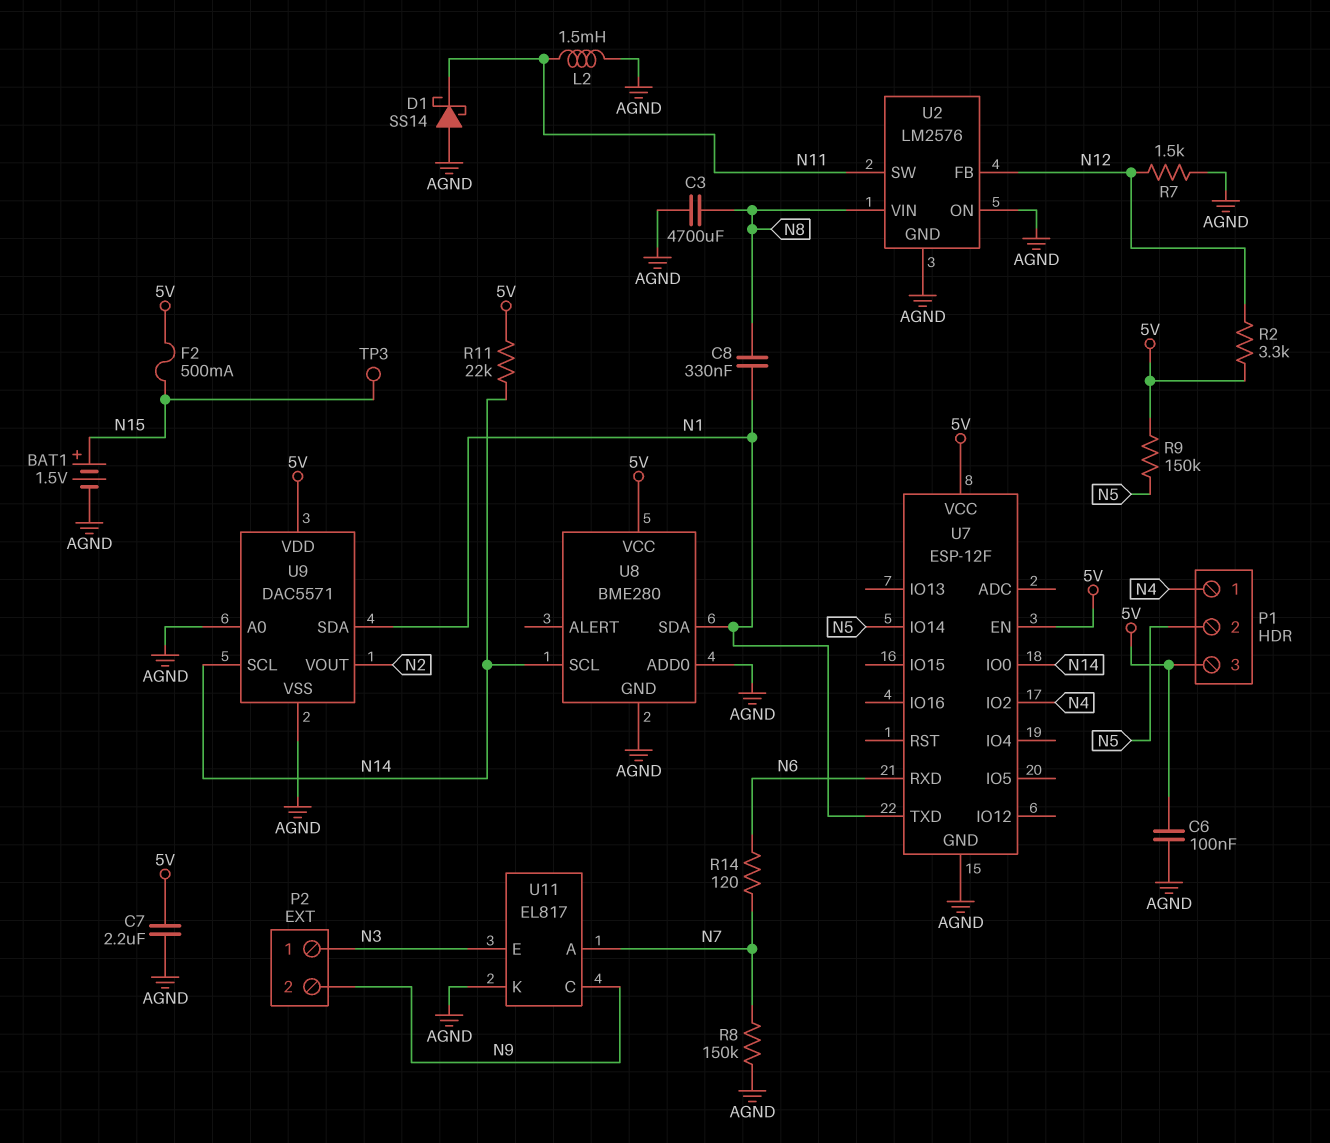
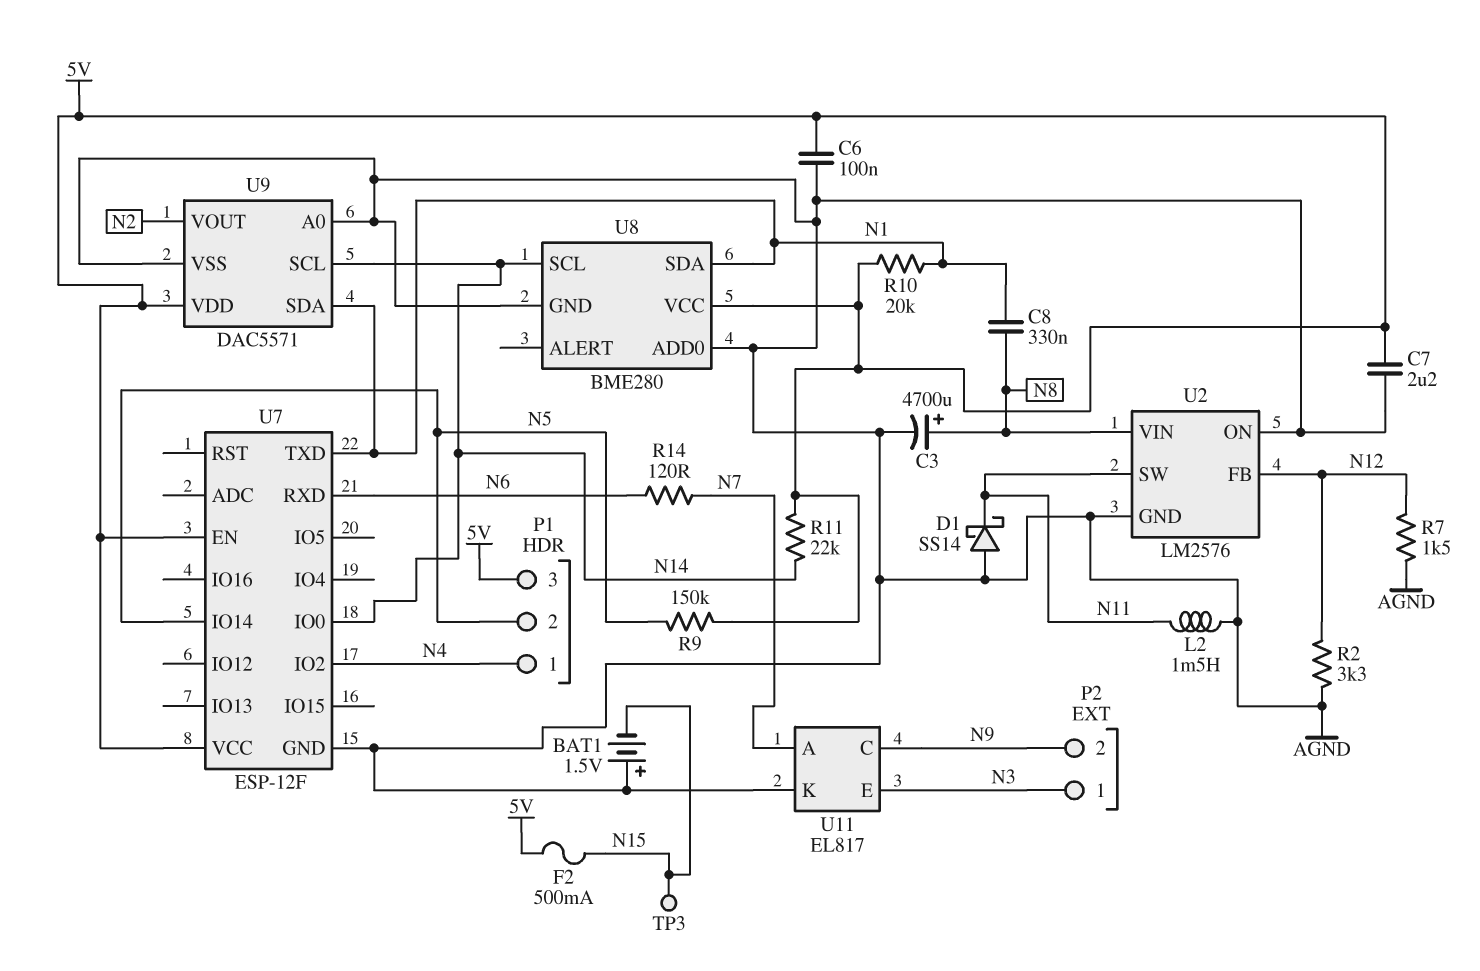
BAT1: 1.5V (plus N15, minus AGND) -> 1.5V (plus AGND, minus N15)
C3: 4700uF (AGND, N8) -> 4700uF (plus N8, minus AGND)
R2: 3.3k (5V, N12) -> 3.3k (AGND, N12)
R8: 150k (AGND, N7) -> none
R10: none -> 20k (5V, N1)

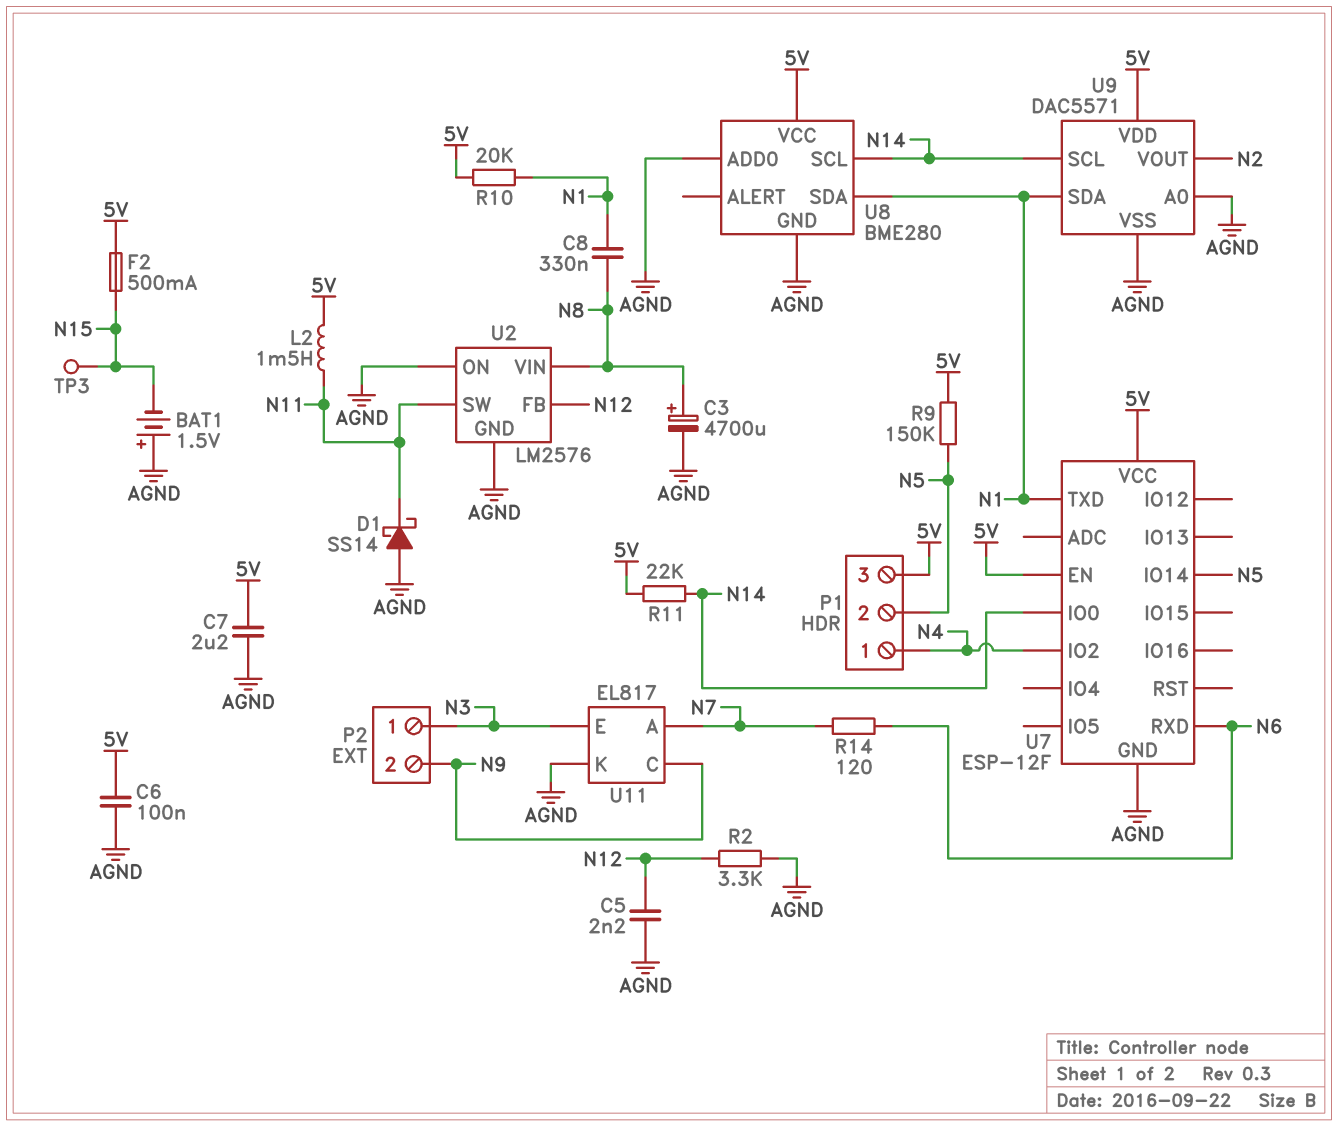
C5: none -> 2.2nF (AGND, N12)
L2: 1.5mH (AGND, N11) -> 1.5mH (5V, N11)
R7: 1.5k (AGND, N12) -> none

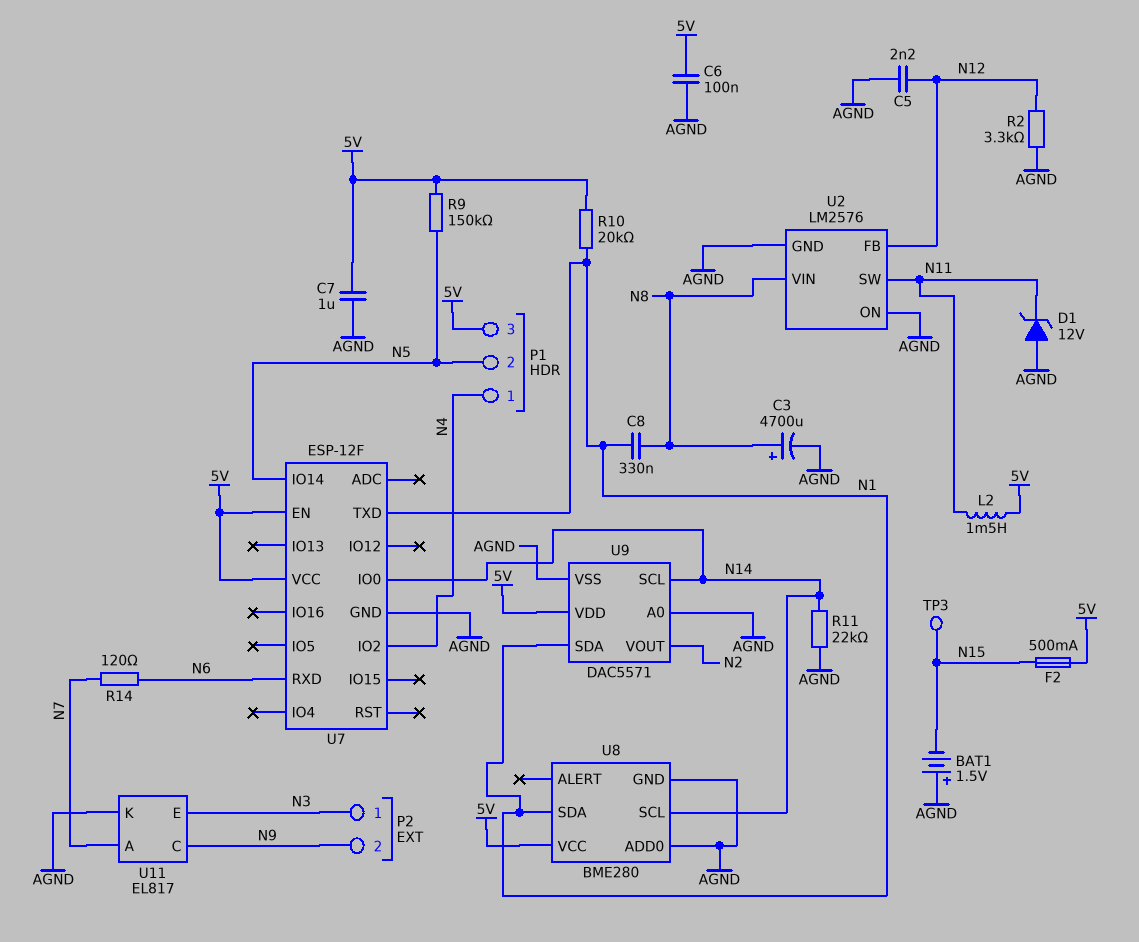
C7: 2.2uF (5V, AGND) -> 1uF (5V, AGND)
D1: schottky SS14 (A AGND, K N11) -> zener 12V (A AGND, K N11)
R11: 22k (5V, N14) -> 22k (AGND, N14)

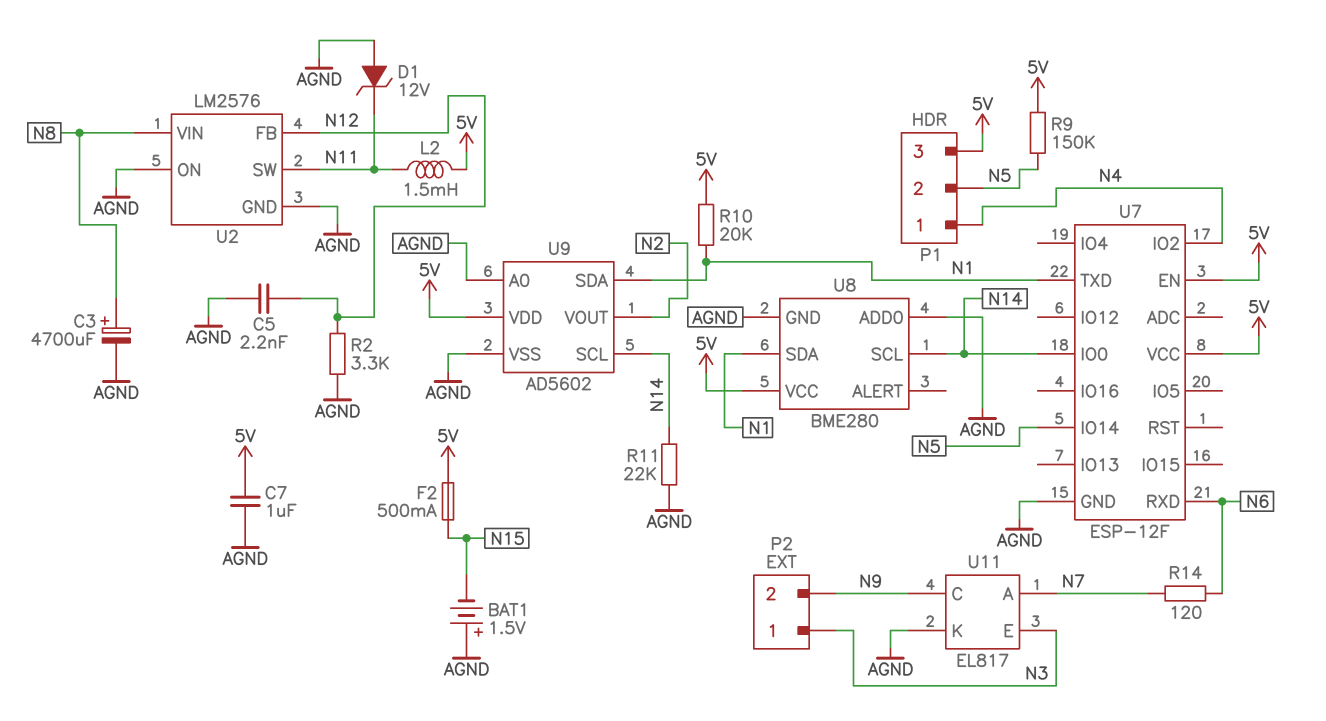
C6: 100nF (5V, AGND) -> none
C8: 330nF (N1, N8) -> none
TP3: test point (N15) -> none
U9: DAC5571 -> AD5602

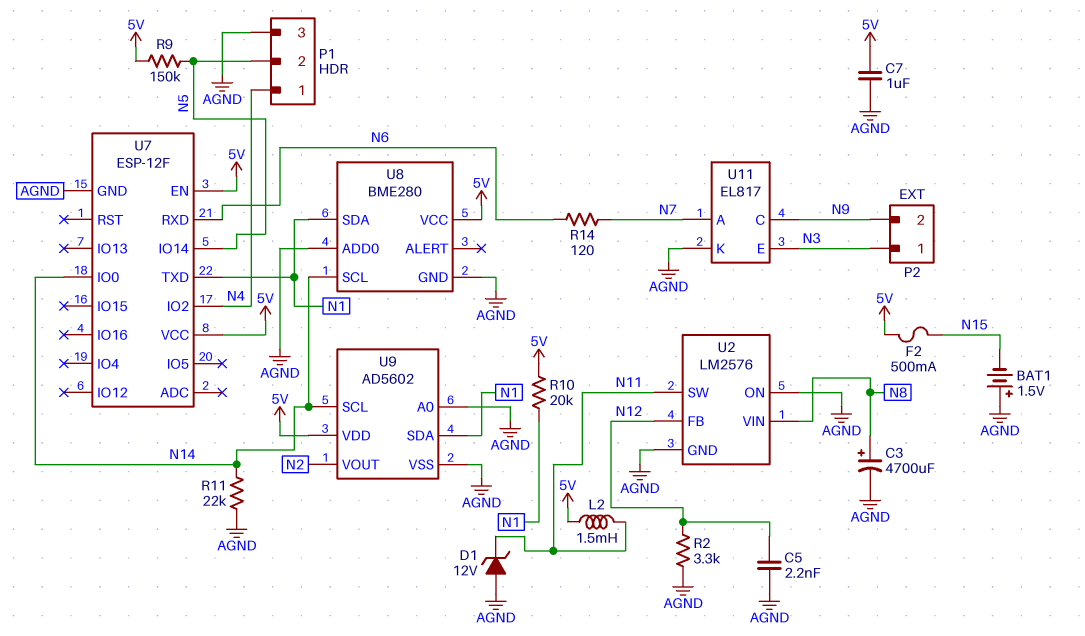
P1 pin 3: 5V -> AGND

